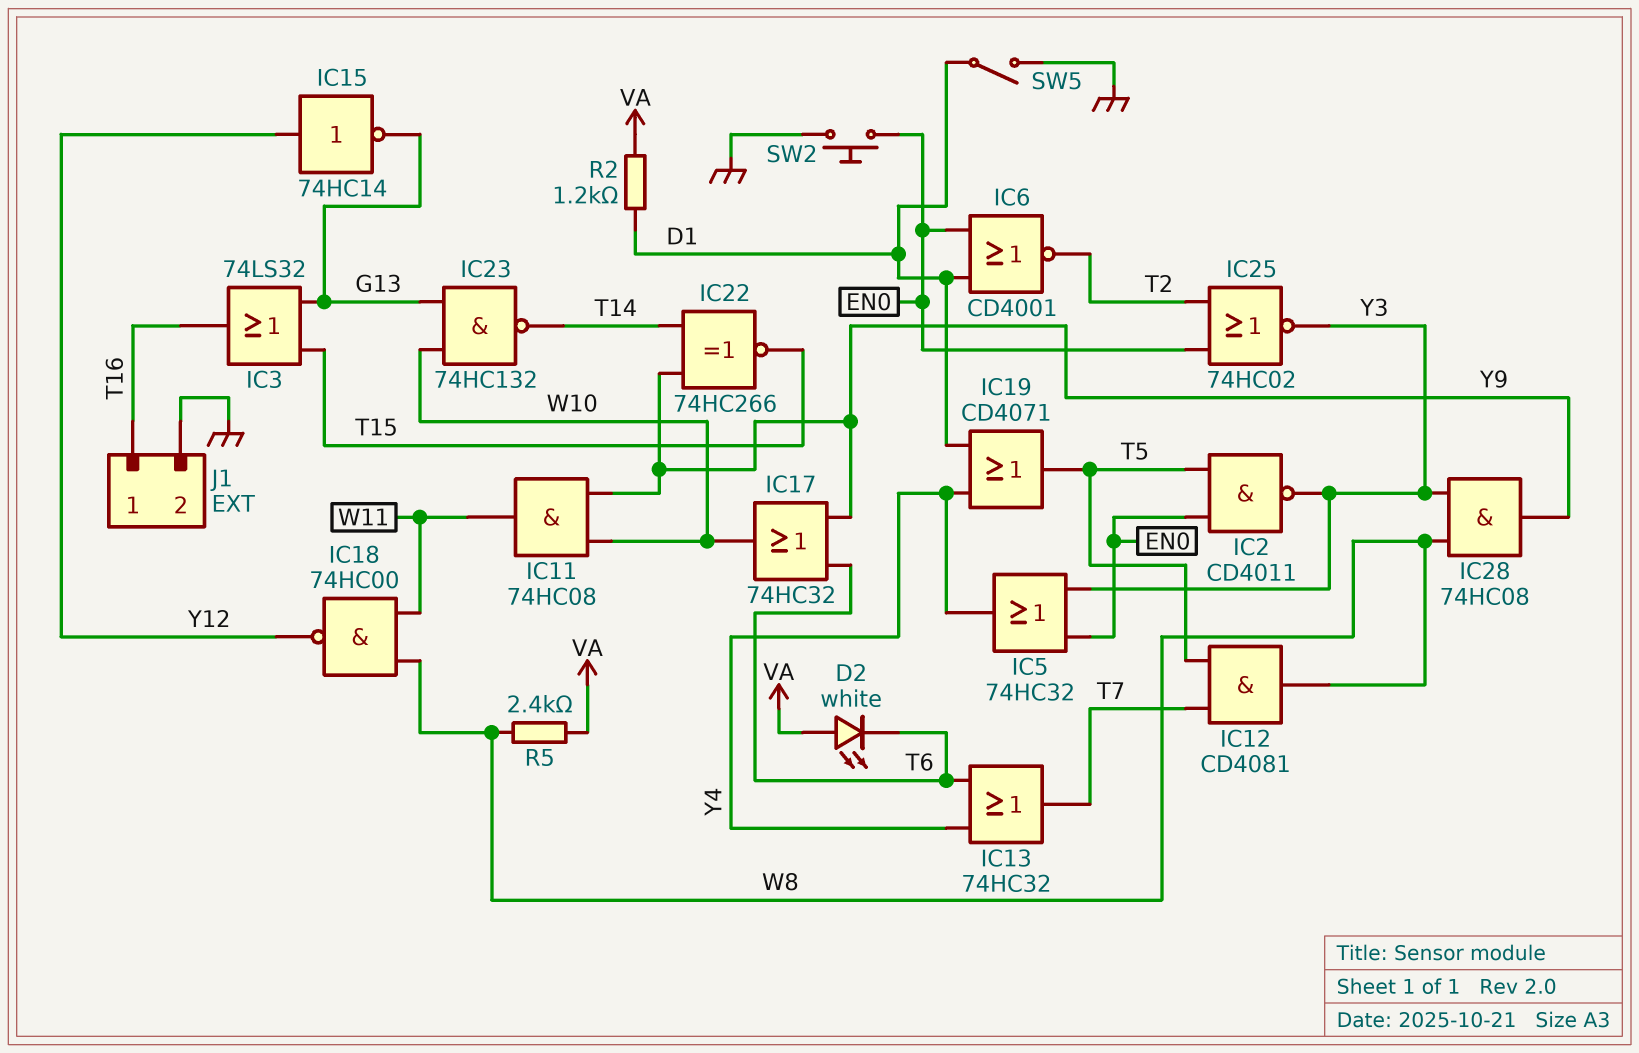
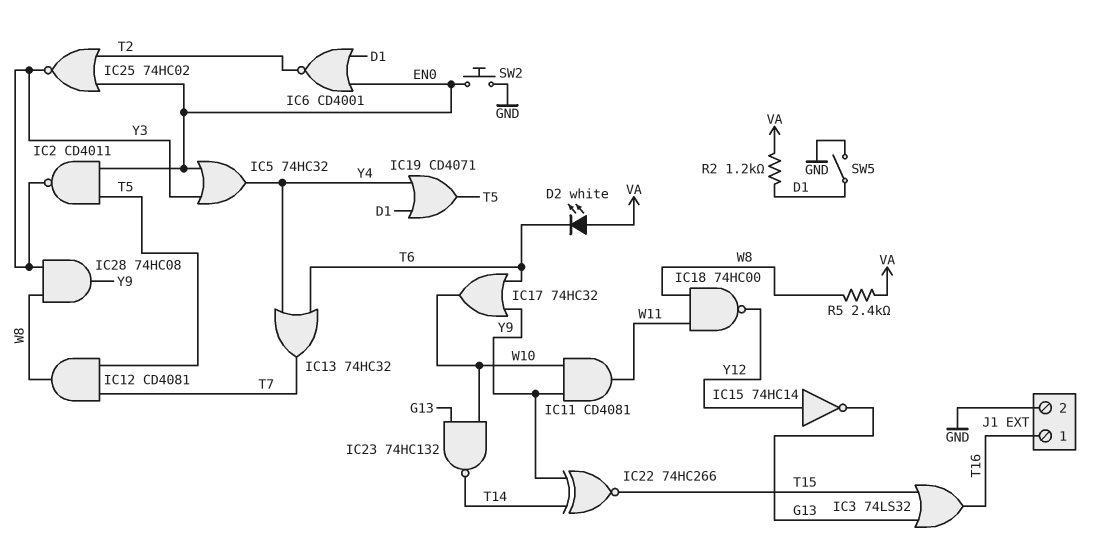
IC11: AND 74HC08 (in W10, in Y9, out W11) -> AND CD4081 (in W10, in Y9, out W11)

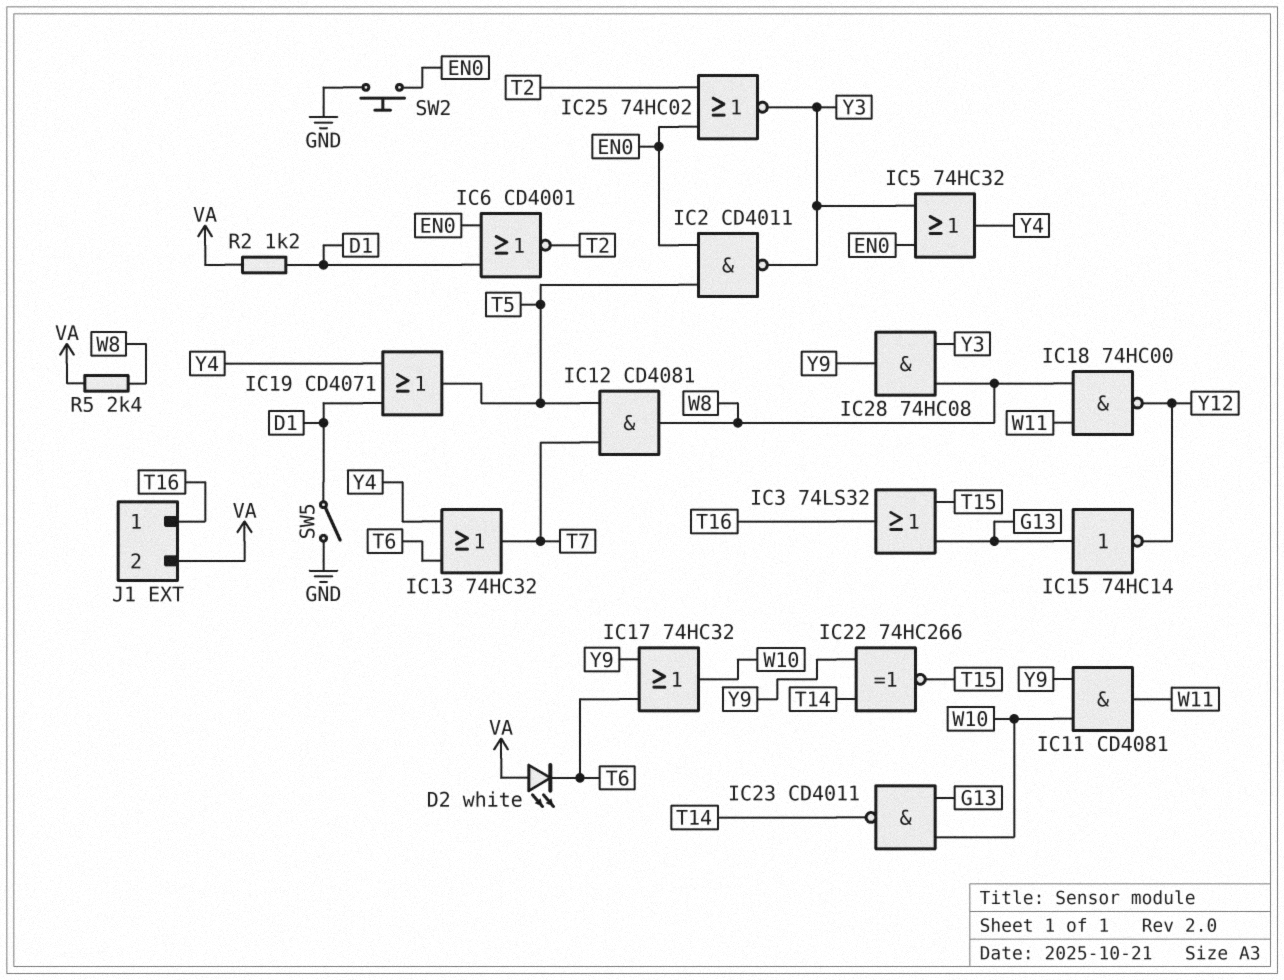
IC15: NOT 74HC14 (in Y12, out G13) -> NOT 74HC14 (in G13, out Y12)
IC23: NAND 74HC132 (in G13, in W10, out T14) -> NAND CD4011 (in G13, in W10, out T14)
J1 pin 2: GND -> VA

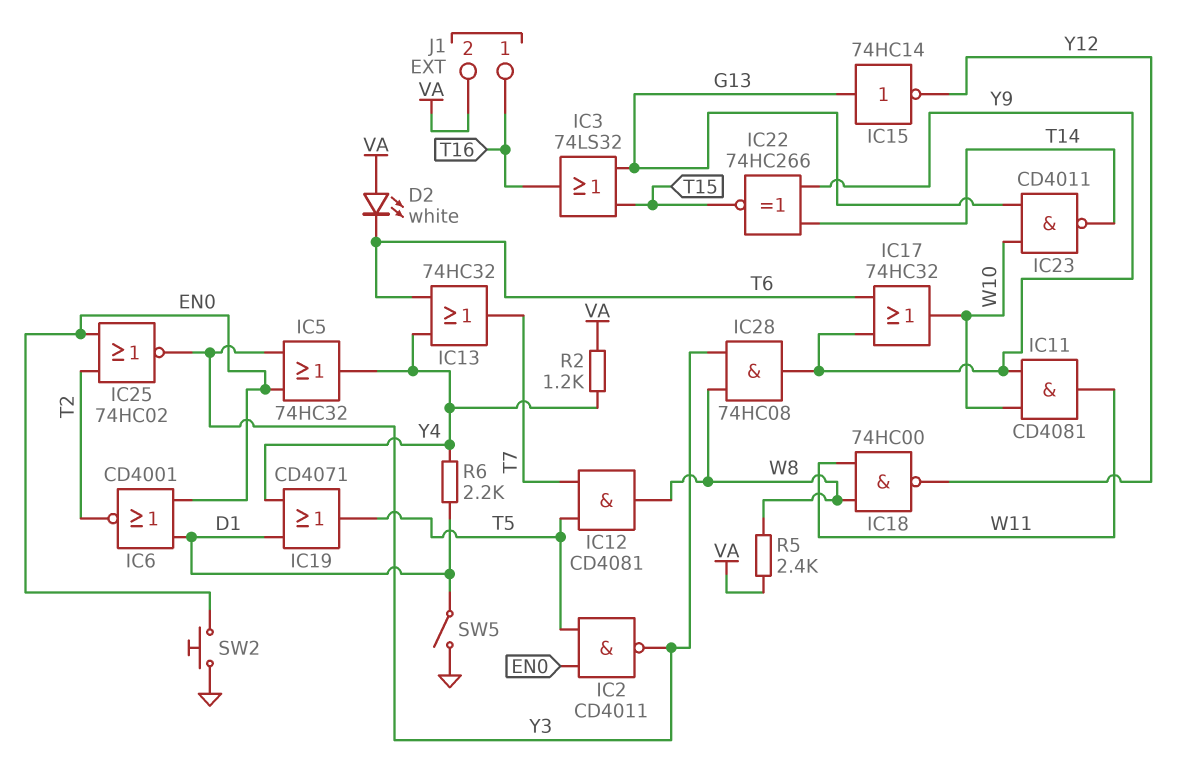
R2: 1.2k (D1, VA) -> 1.2k (VA, Y4)
R6: none -> 2.2k (D1, Y4)

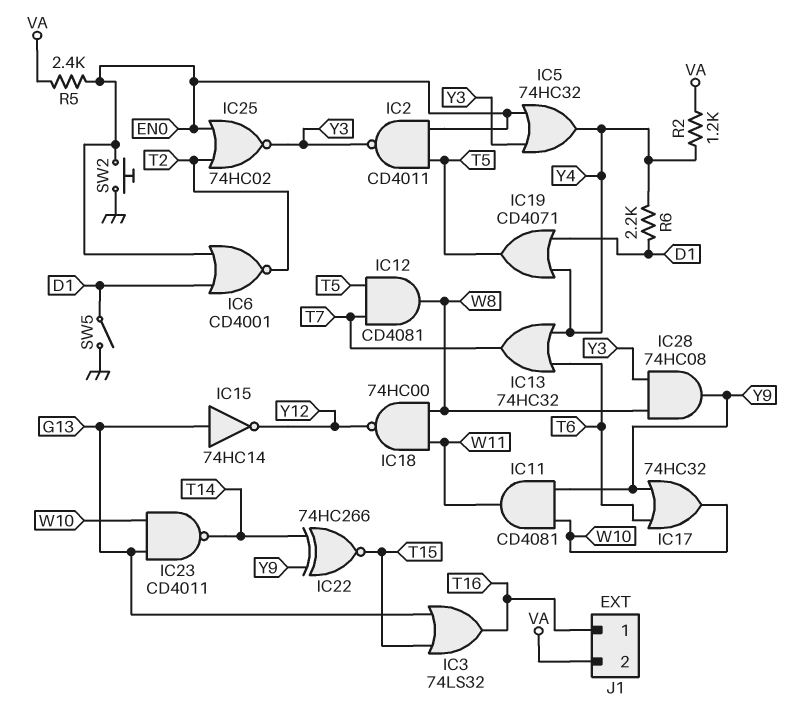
D2: LED white (A VA, K T6) -> none
R5: 2.4k (VA, W8) -> 2.4k (EN0, VA)

